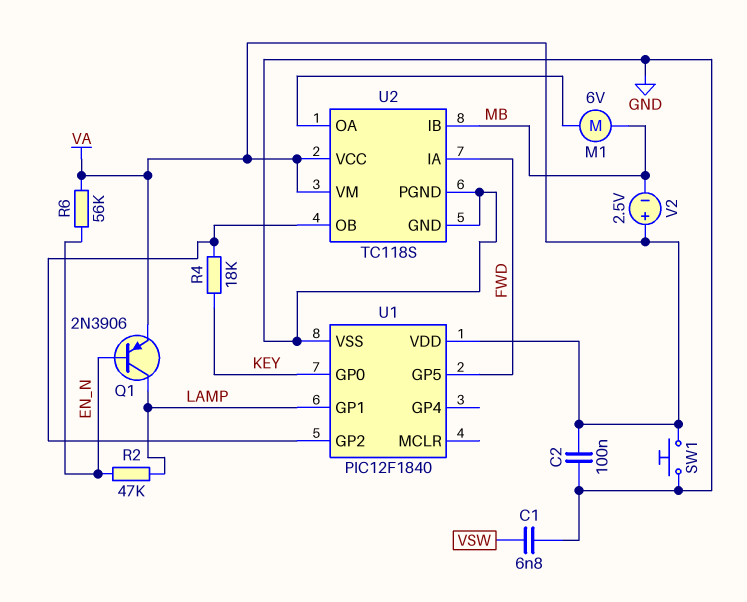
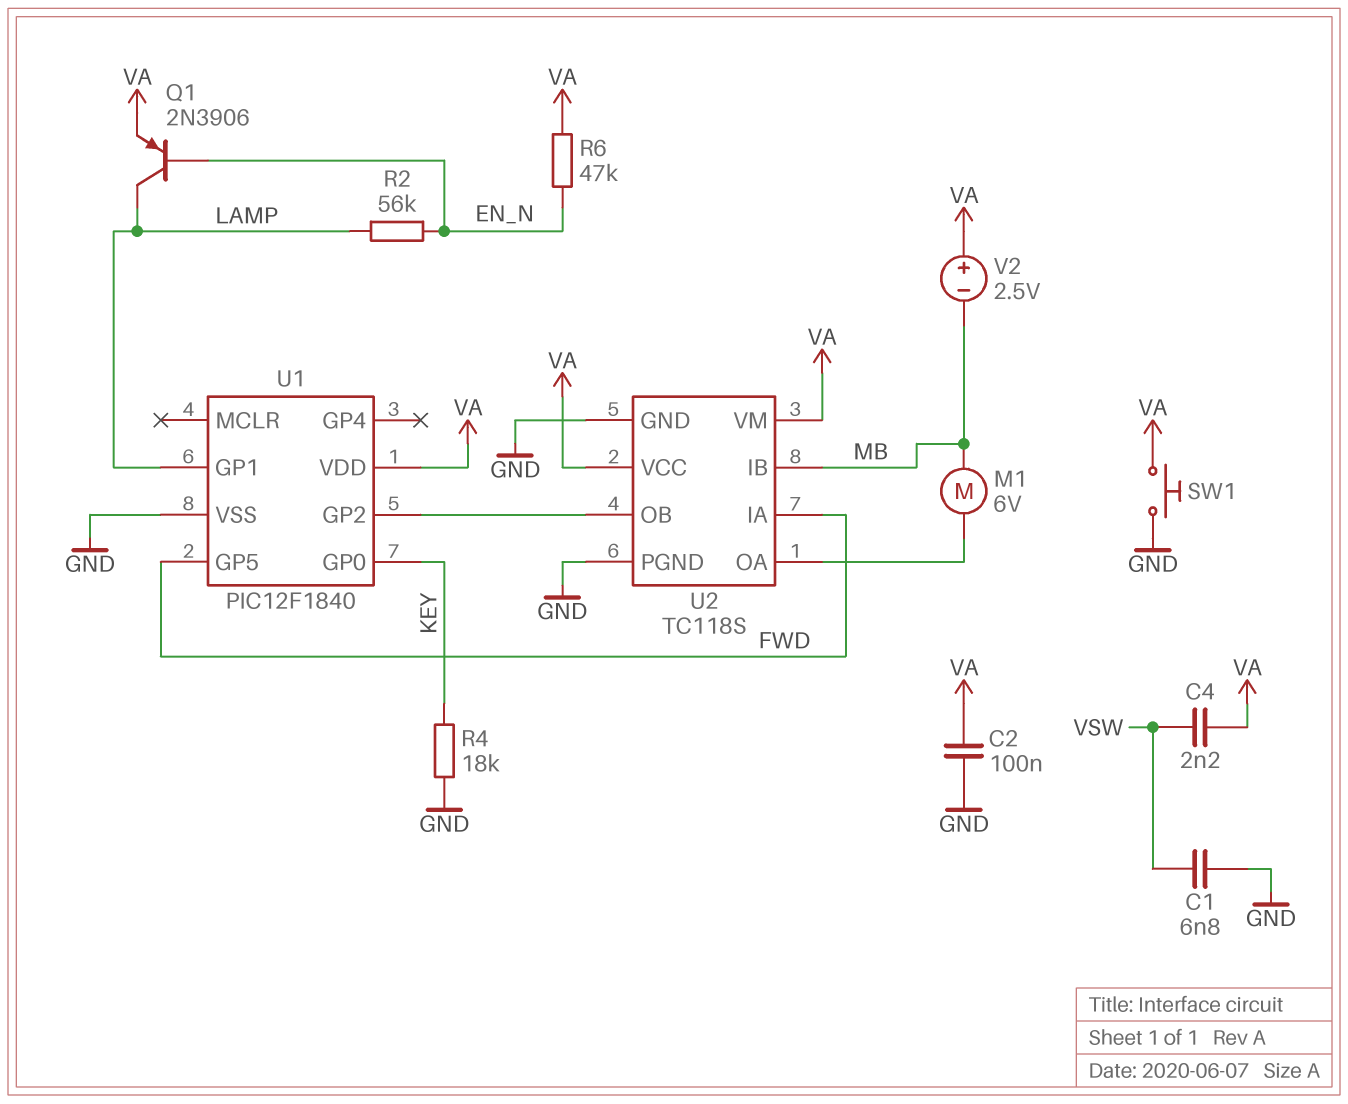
C4: none -> 2.2nF (VA, VSW)
R2: 47k (EN_N, LAMP) -> 56k (EN_N, LAMP)
R4: 18k (KEY, U1/GP2) -> 18k (GND, KEY)
R6: 56k (EN_N, VA) -> 47k (EN_N, VA)

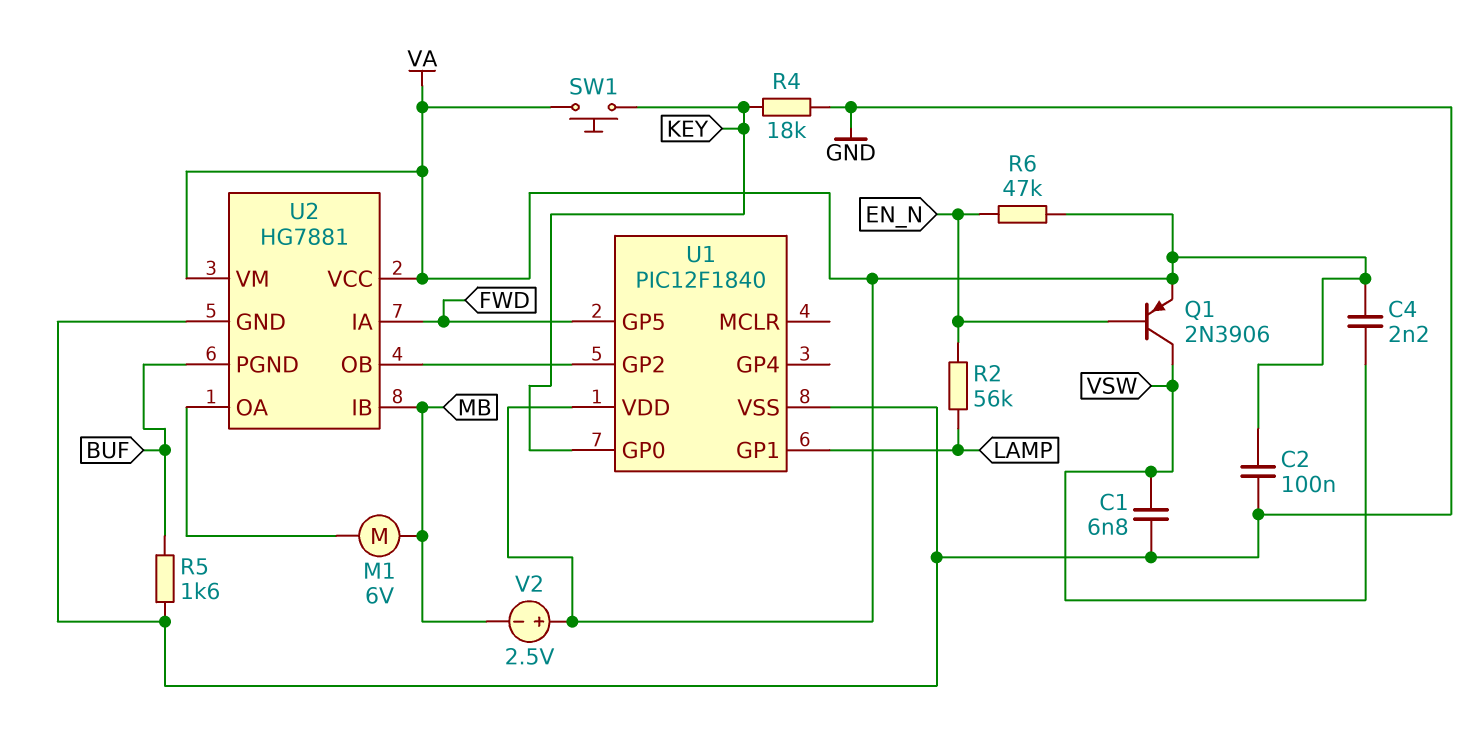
Q1: PNP 2N3906 (B EN_N, C LAMP, E VA) -> PNP 2N3906 (B EN_N, C VSW, E VA)
R5: none -> 1.6k (BUF, GND)
SW1: button (GND, VA) -> button (KEY, VA)
U2: TC118S -> HG7881
U2 pin PGND: GND -> BUF

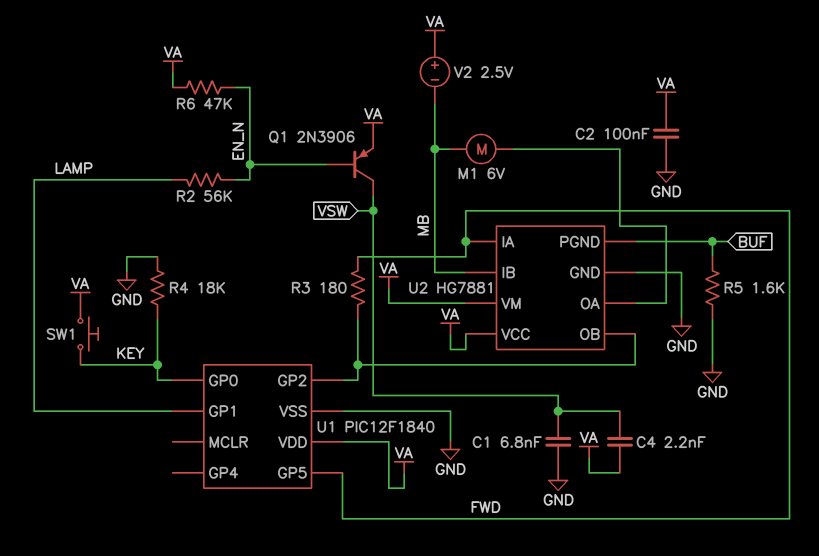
R3: none -> 180 (FWD, U1/GP2)

